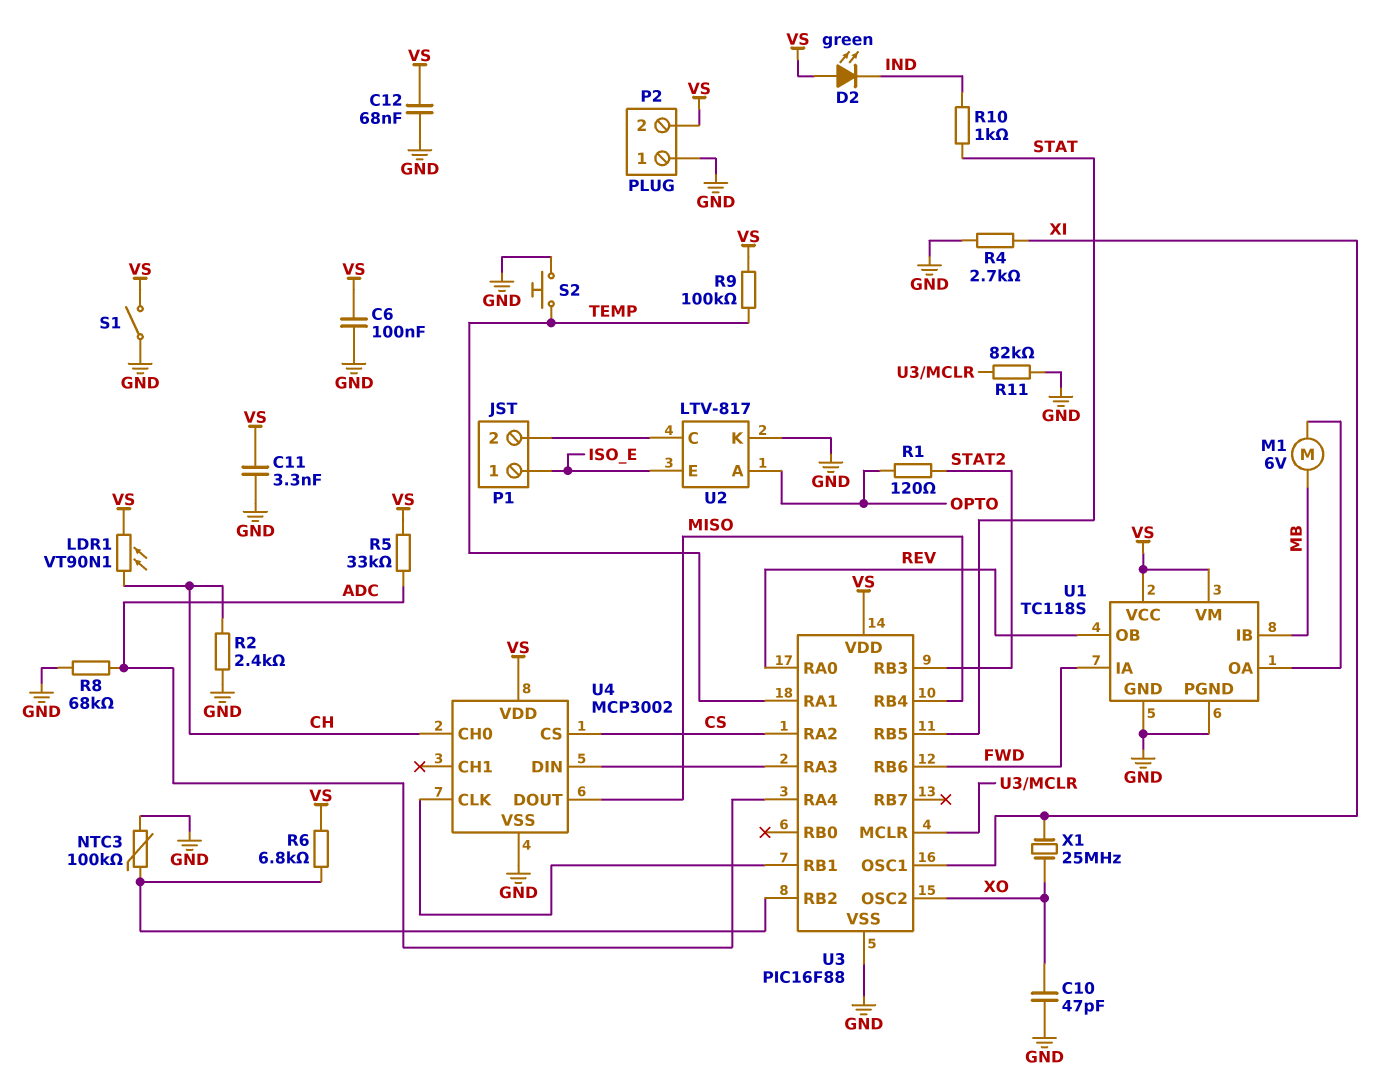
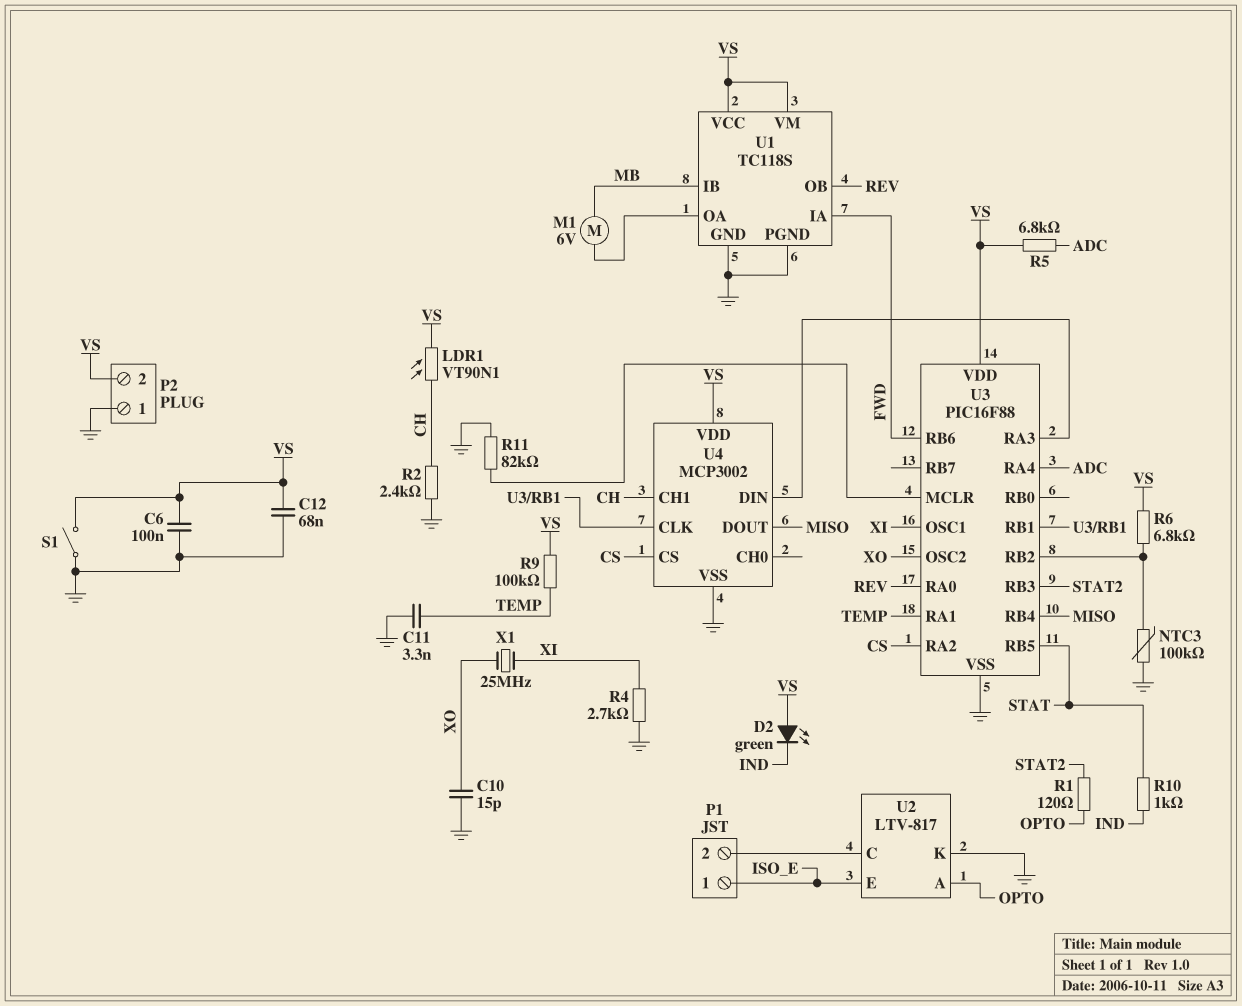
C10: 47pF (GND, XO) -> 15pF (GND, XO)
C11: 3.3nF (GND, VS) -> 3.3nF (GND, TEMP)
R5: 33k (ADC, VS) -> 6.8k (ADC, VS)
R8: 68k (ADC, GND) -> none
S2: button (GND, TEMP) -> none
U4 pin CH0: CH -> none
U4 pin CH1: none -> CH

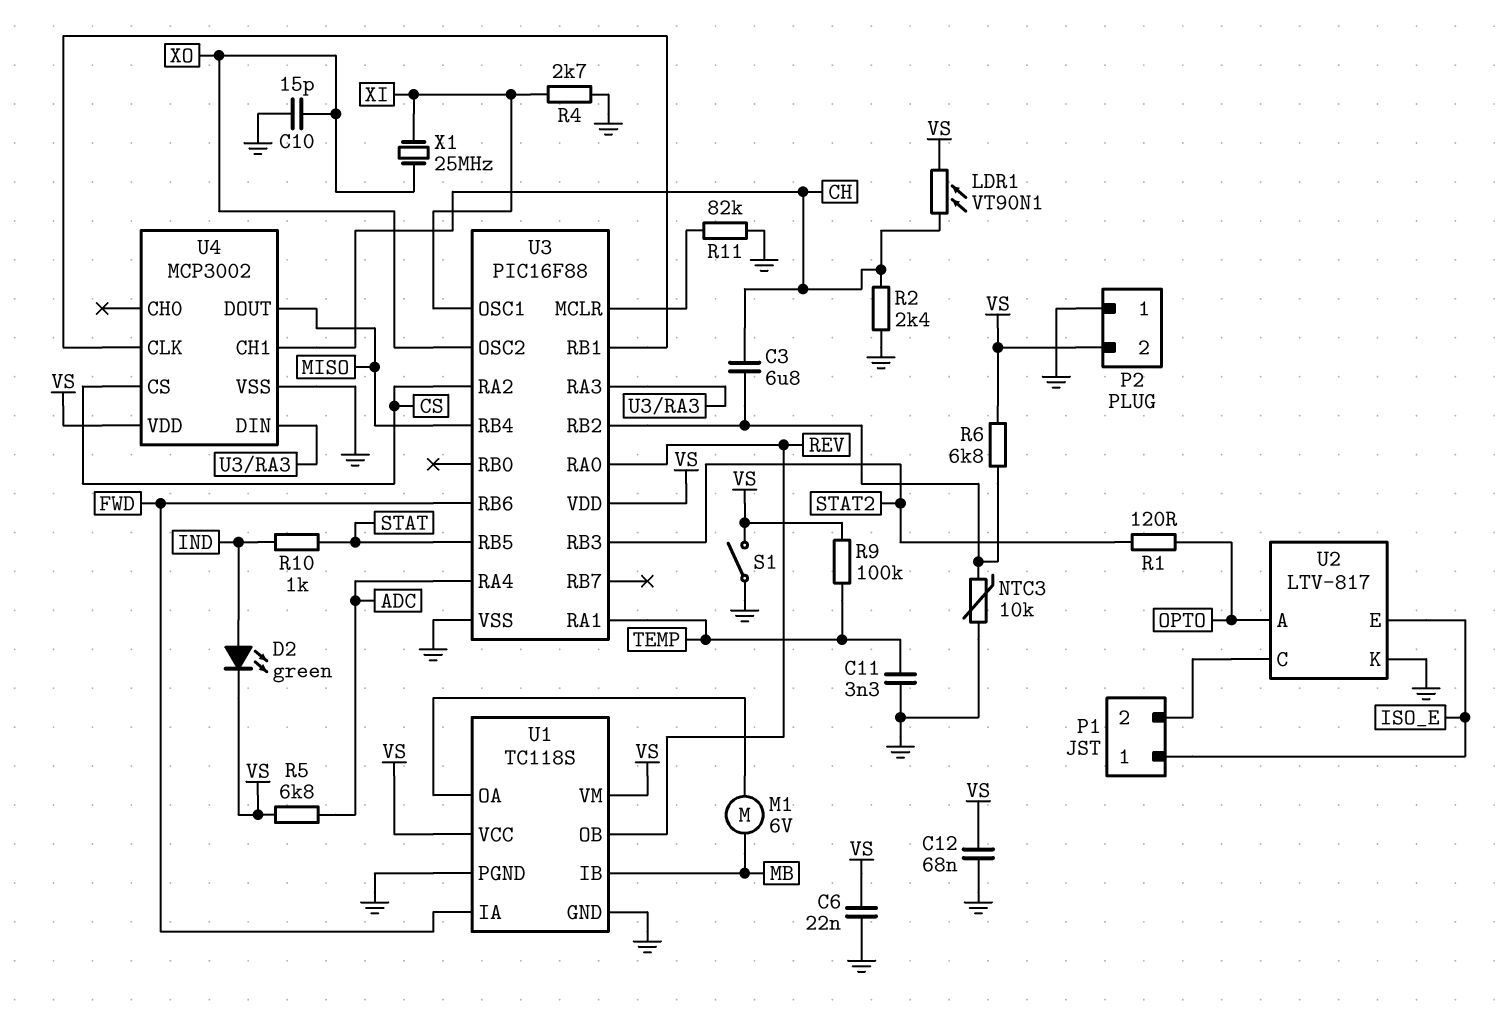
C3: none -> 6.8uF (CH, U3/RB2)
C6: 100nF (GND, VS) -> 22nF (GND, VS)
D2: LED green (A VS, K IND) -> LED green (A IND, K VS)
NTC3: 100k (GND, U3/RB2) -> 10k (GND, U3/RB2)

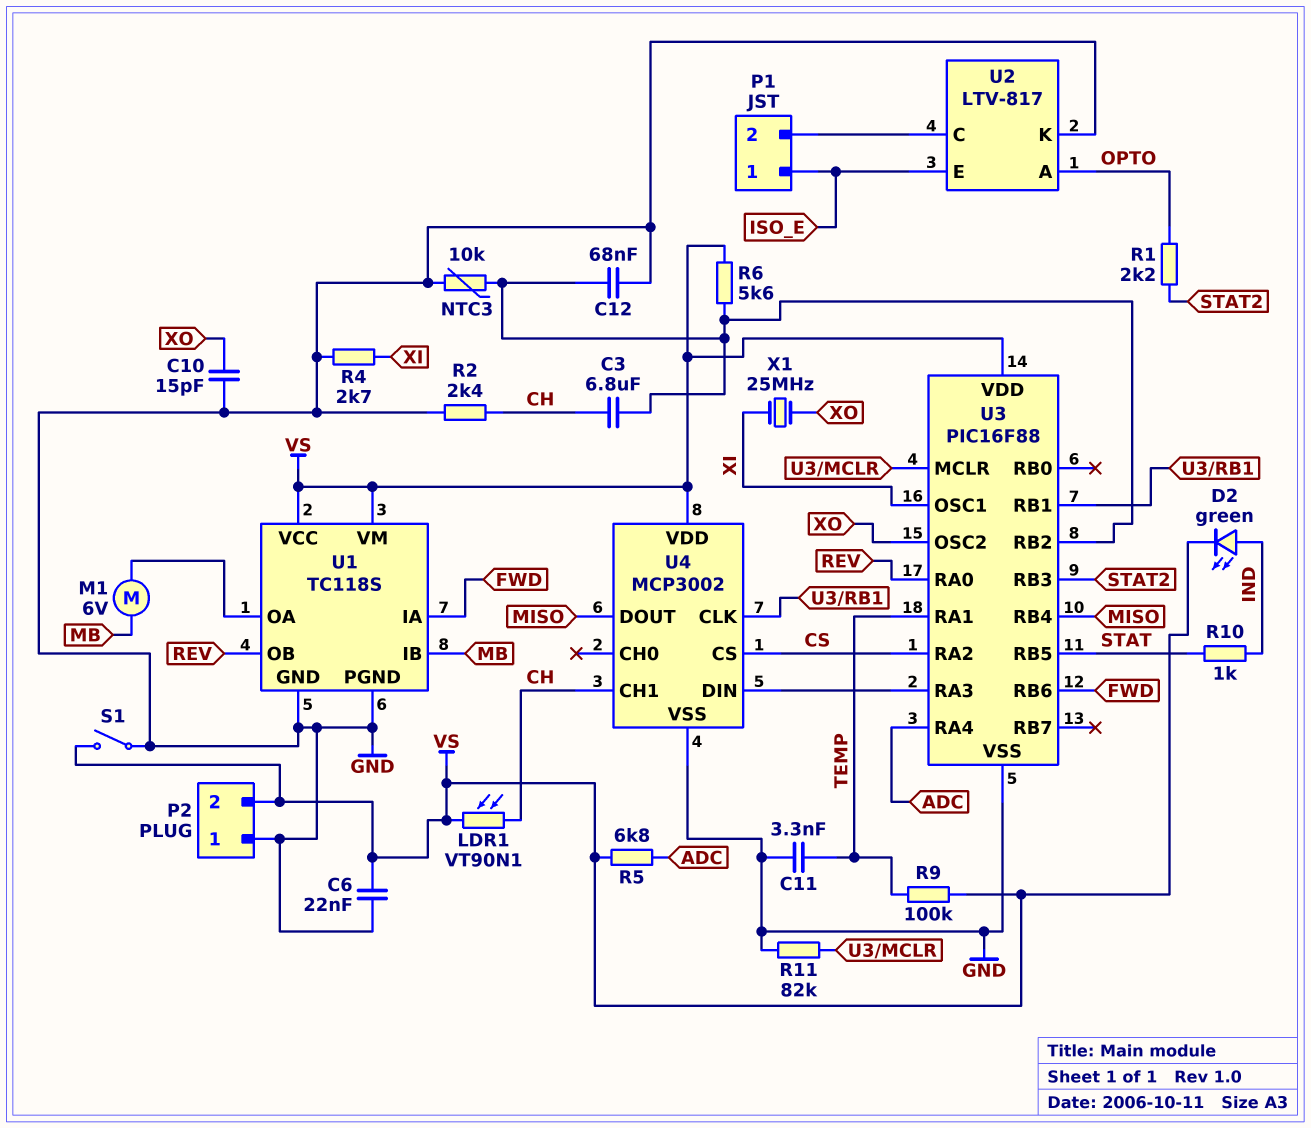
C12: 68nF (GND, VS) -> 68nF (GND, U3/RB2)
R1: 120 (OPTO, STAT2) -> 2.2k (OPTO, STAT2)
R6: 6.8k (U3/RB2, VS) -> 5.6k (U3/RB2, VS)

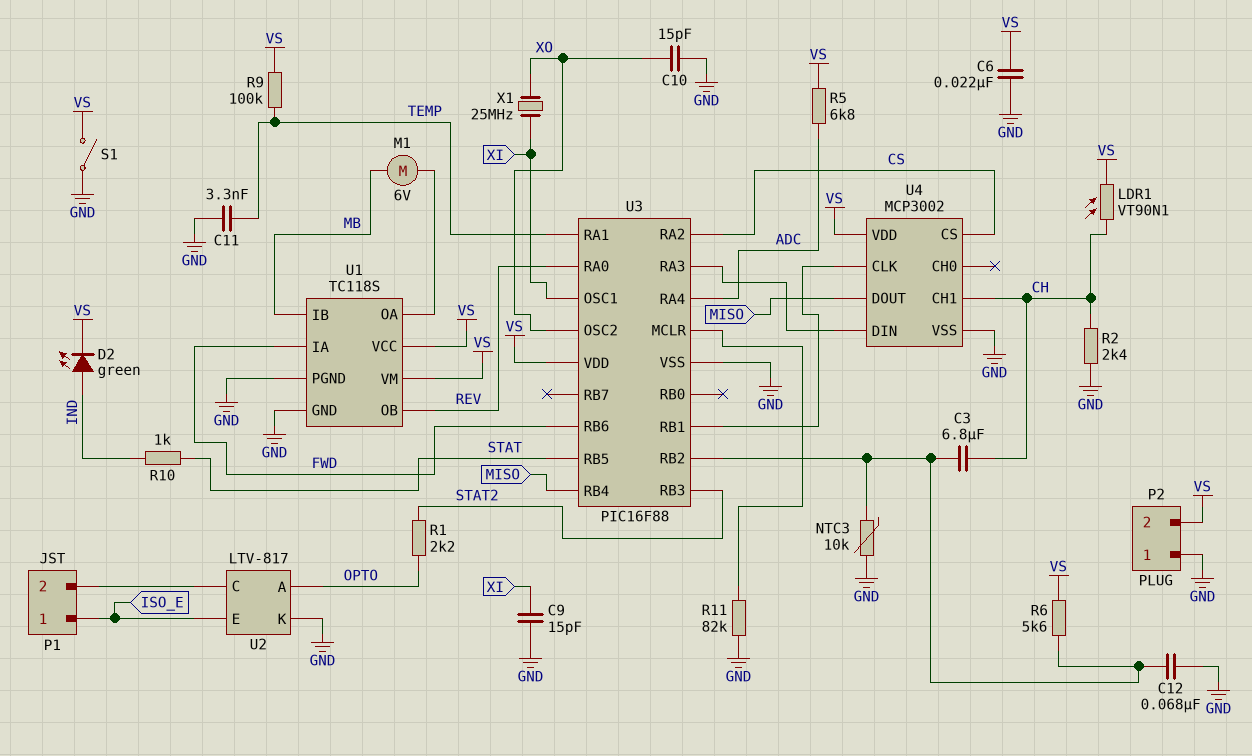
C9: none -> 15pF (GND, XI)
R4: 2.7k (GND, XI) -> none

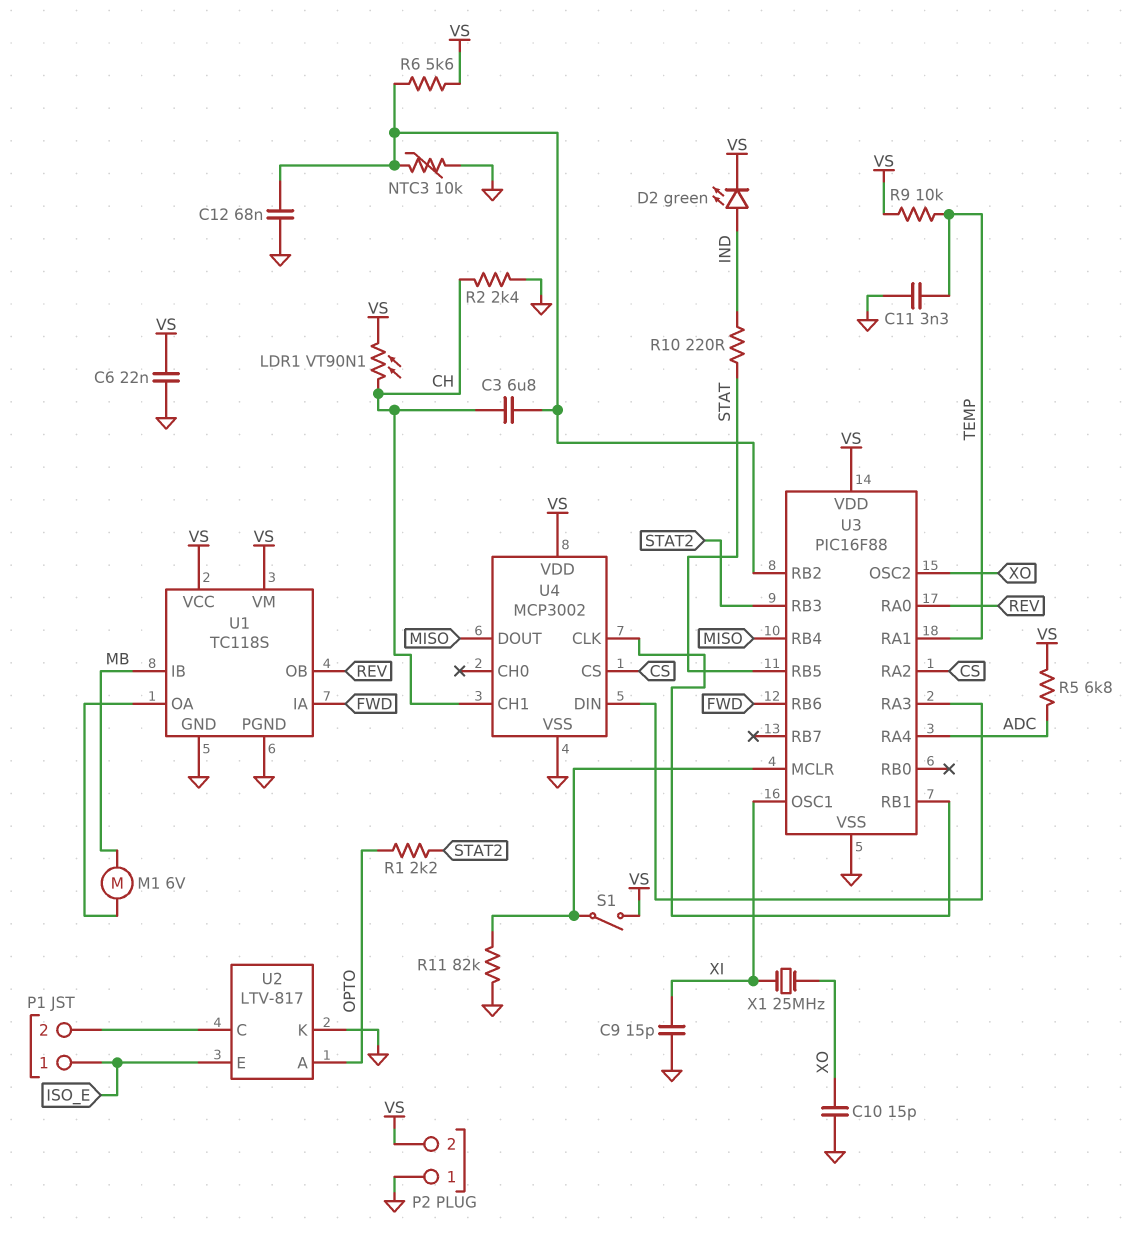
R9: 100k (TEMP, VS) -> 10k (TEMP, VS)
R10: 1k (IND, STAT) -> 220 (IND, STAT)
S1: switch (GND, VS) -> switch (U3/MCLR, VS)

